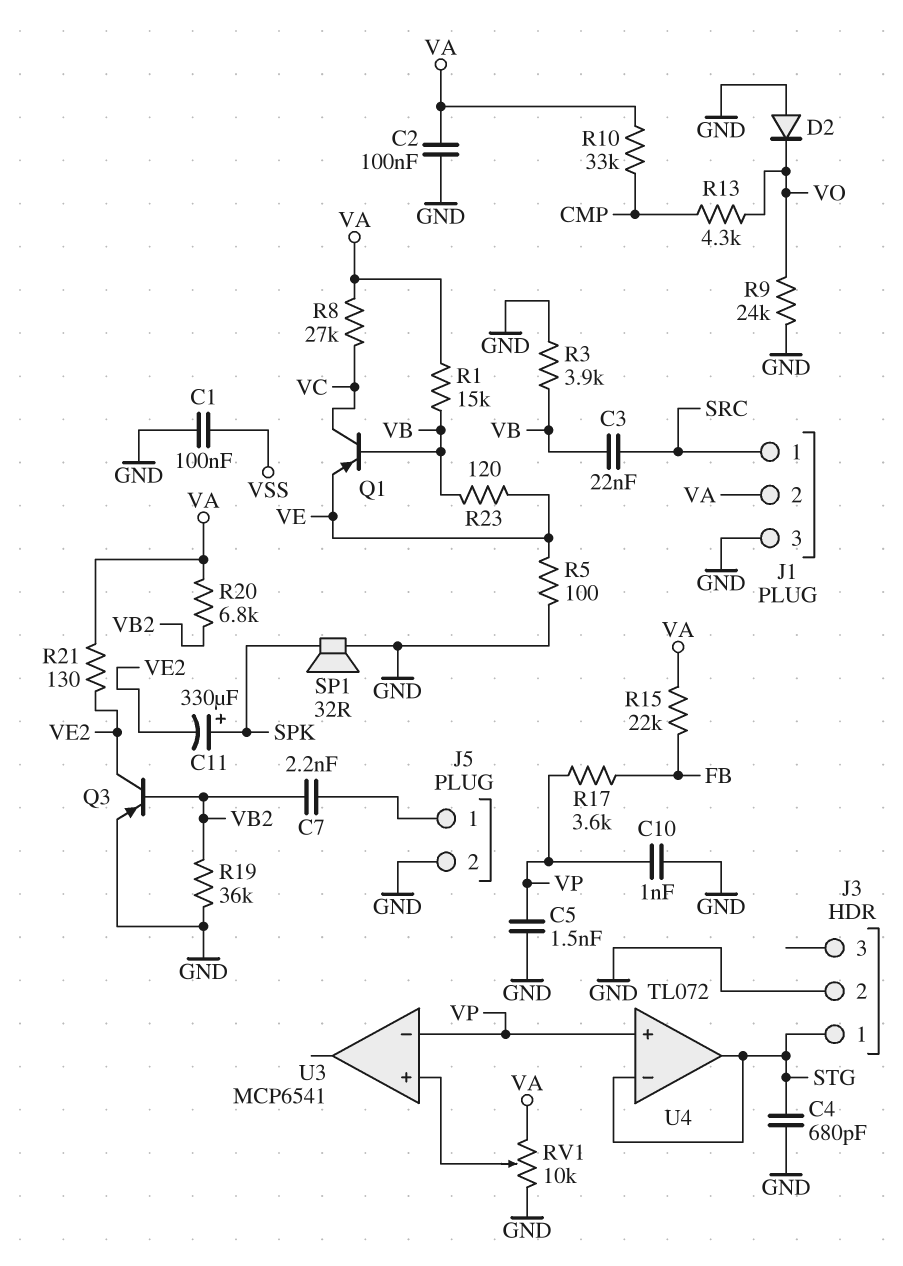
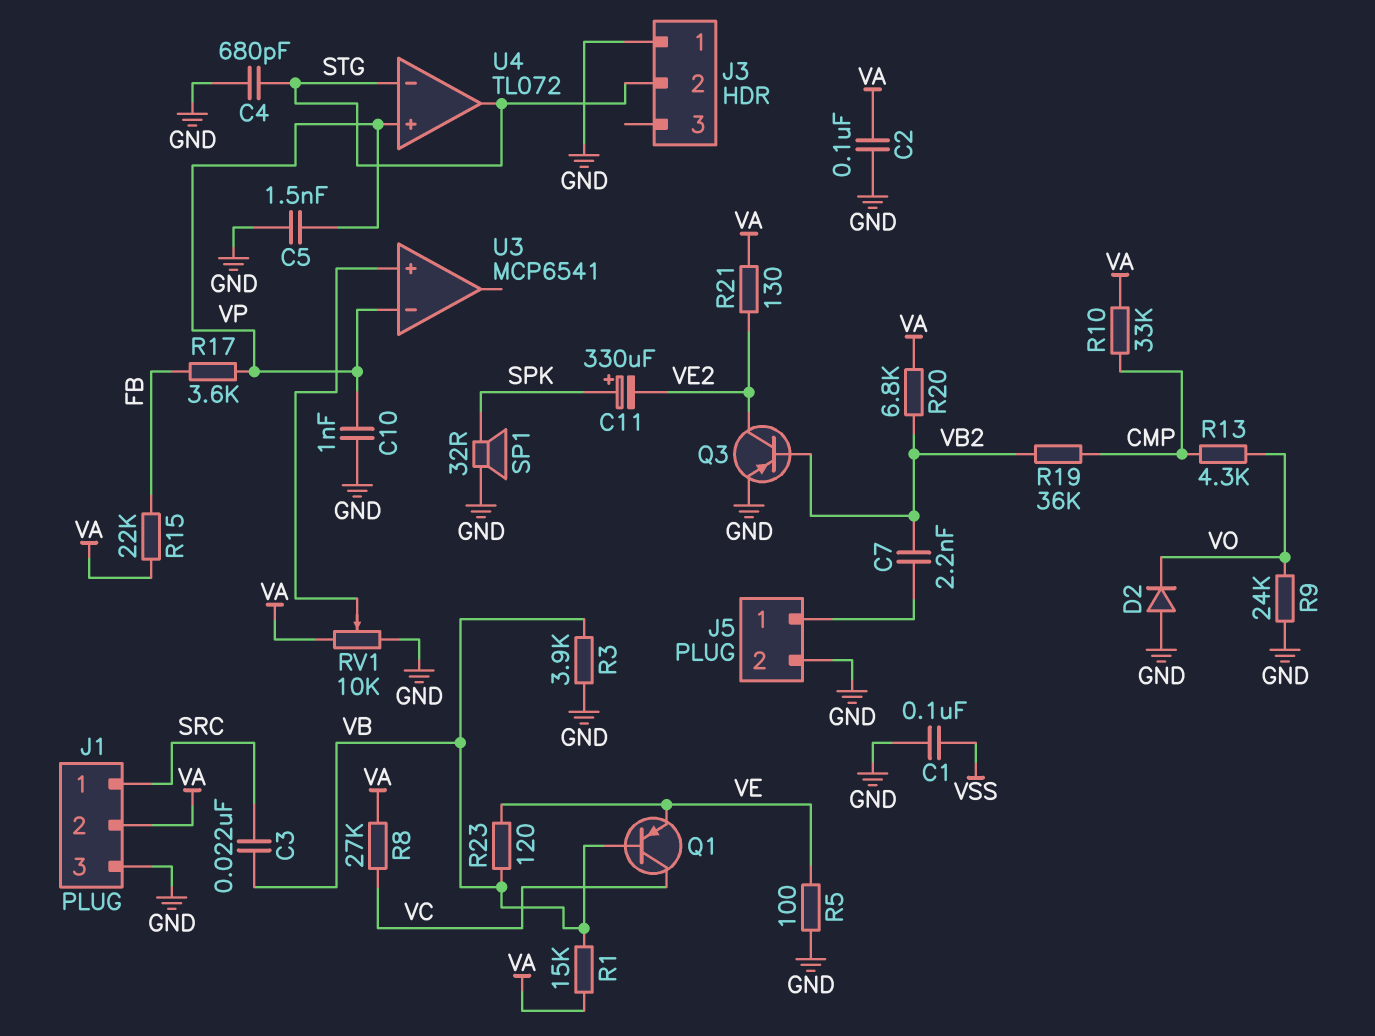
J3 pin 1: STG -> GND
J3 pin 2: GND -> STG
R19: 36k (GND, VB2) -> 36k (CMP, VB2)

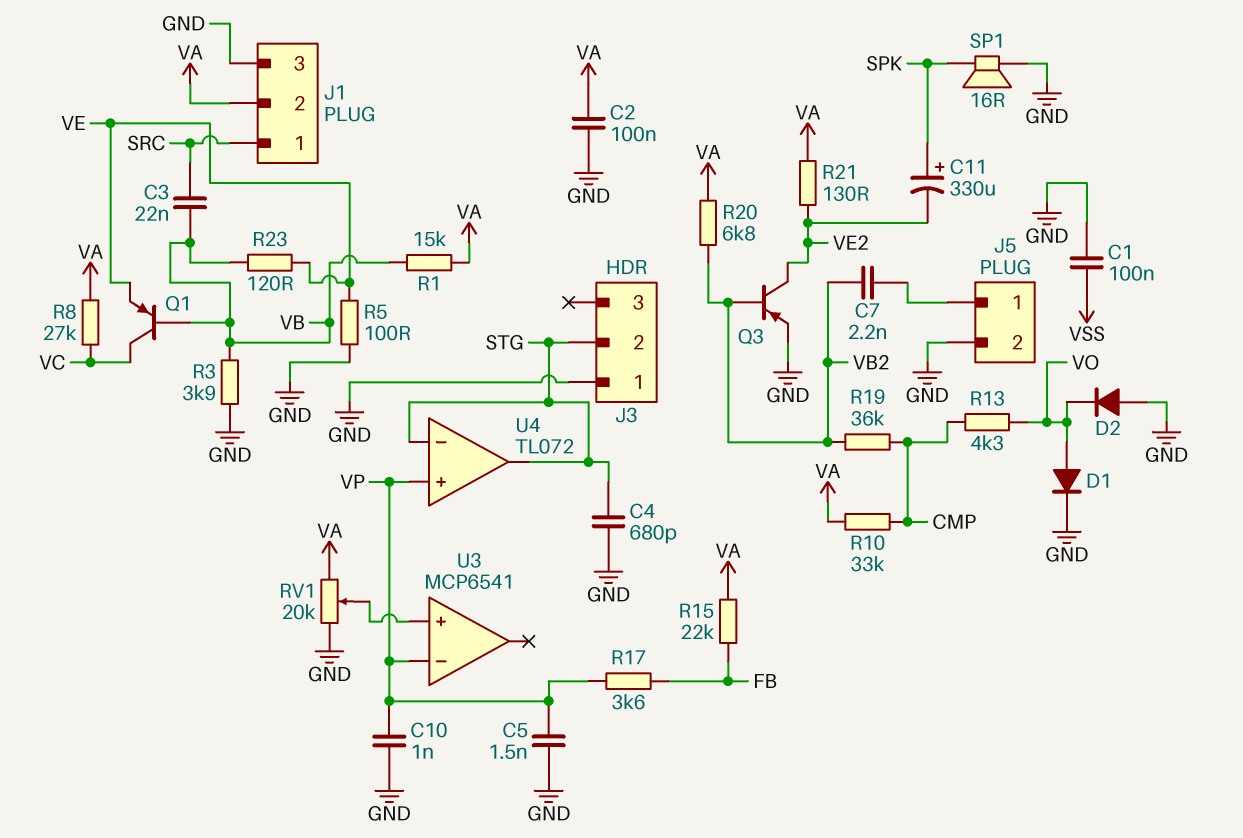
D1: none -> diode (A VO, K GND)
R9: 24k (GND, VO) -> none
RV1: 10k (GND, VA, wiper U3/in+) -> 20k (GND, VA, wiper U3/in+)
SP1: speaker 32R (GND, SPK) -> speaker 16R (GND, SPK)

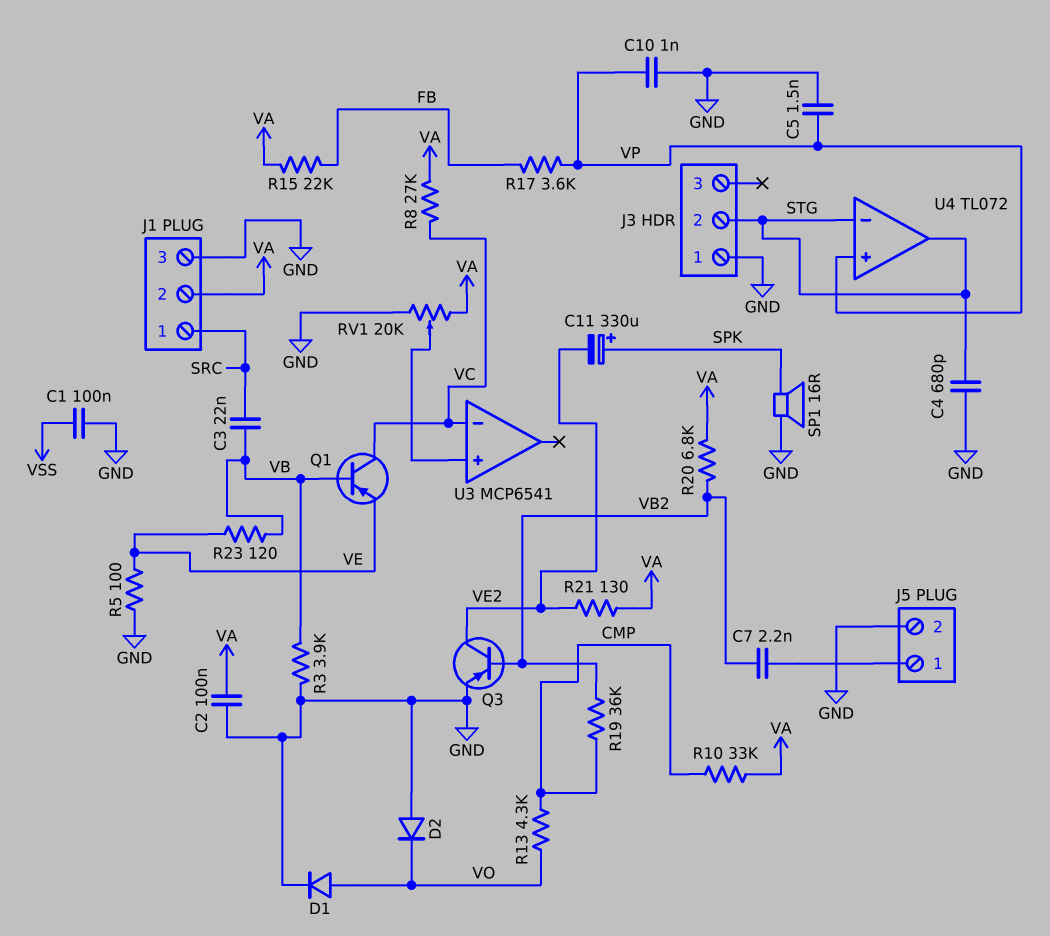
R1: 15k (VA, VB) -> none
U3 pin in-: VP -> VC

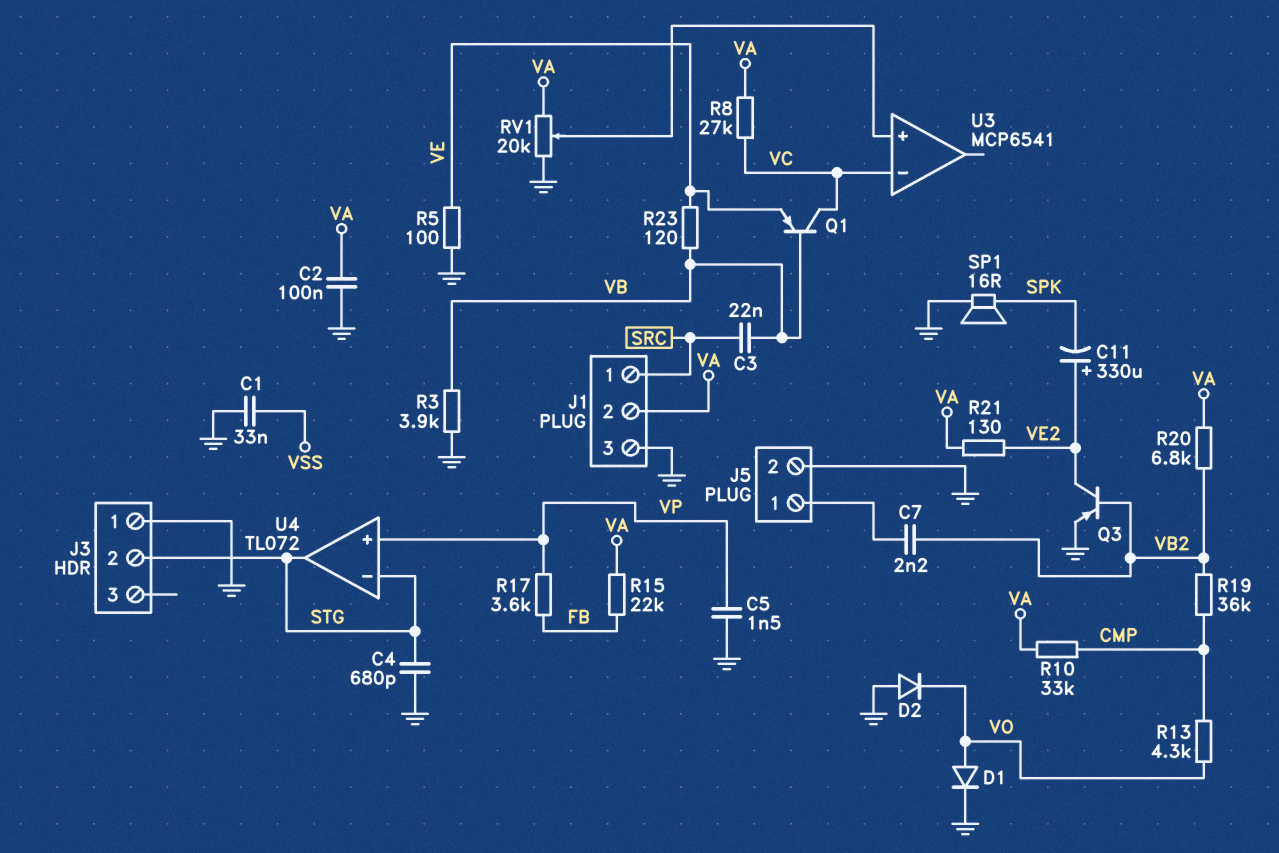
C1: 100nF (GND, VSS) -> 33nF (GND, VSS)
C10: 1nF (GND, VP) -> none
C11: 330uF (plus SPK, minus VE2) -> 330uF (plus VE2, minus SPK)

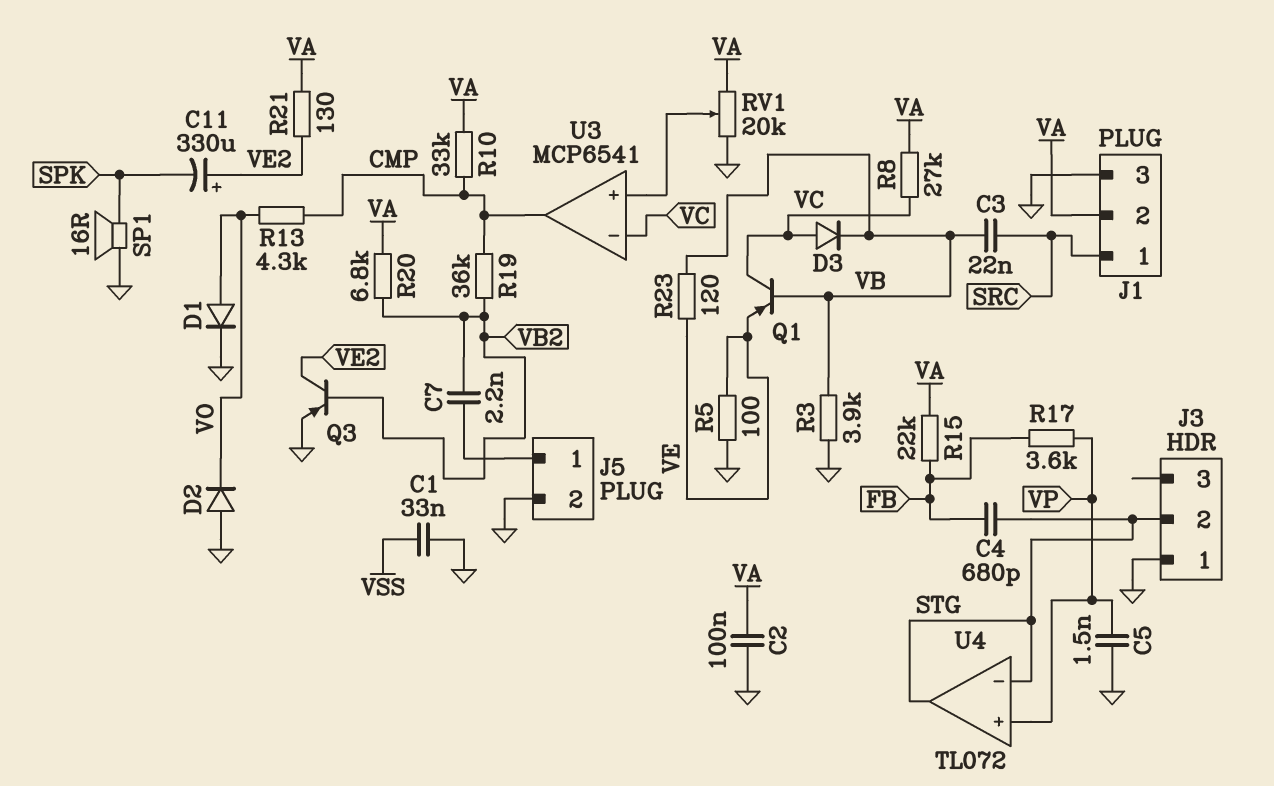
C4: 680pF (GND, STG) -> 680pF (FB, STG)
D3: none -> diode (A VC, K VB)
U3 pin out: none -> CMP

